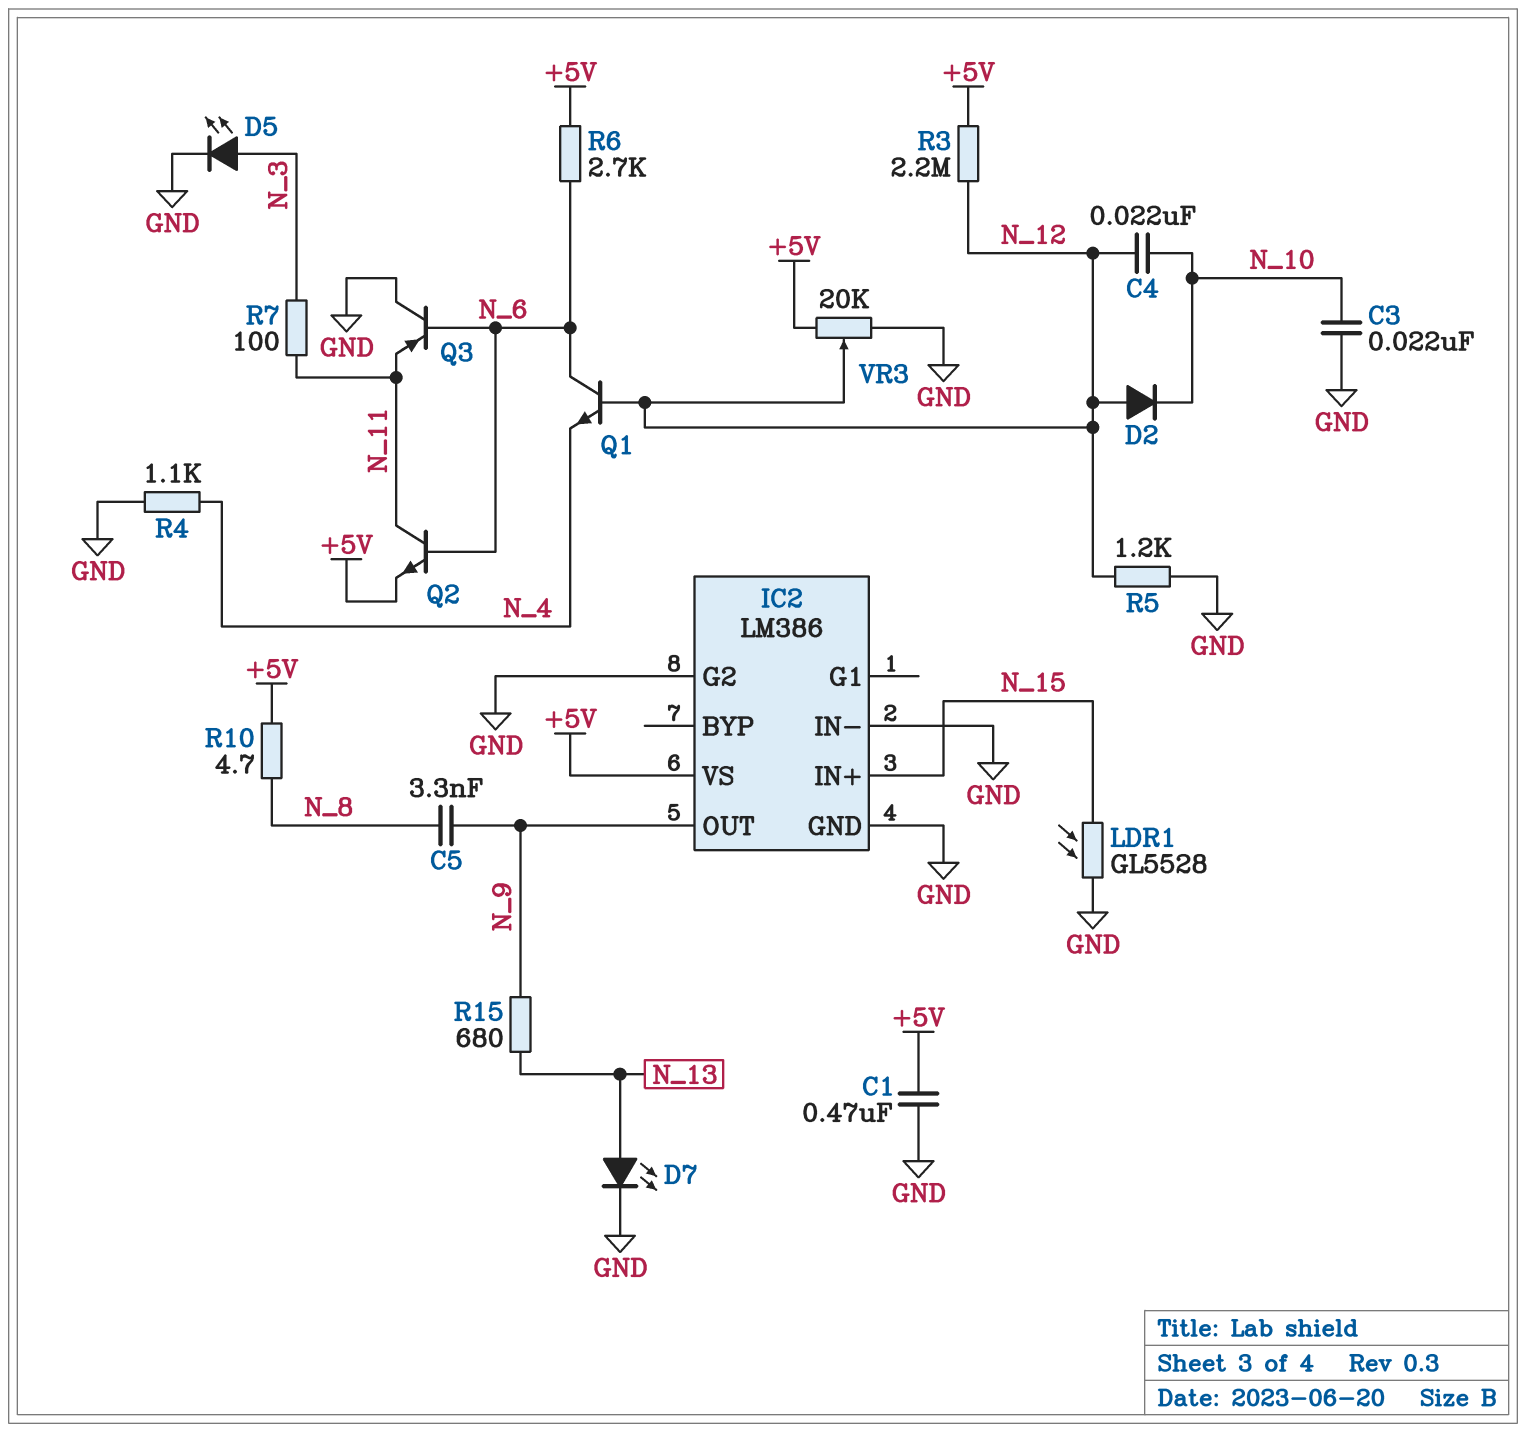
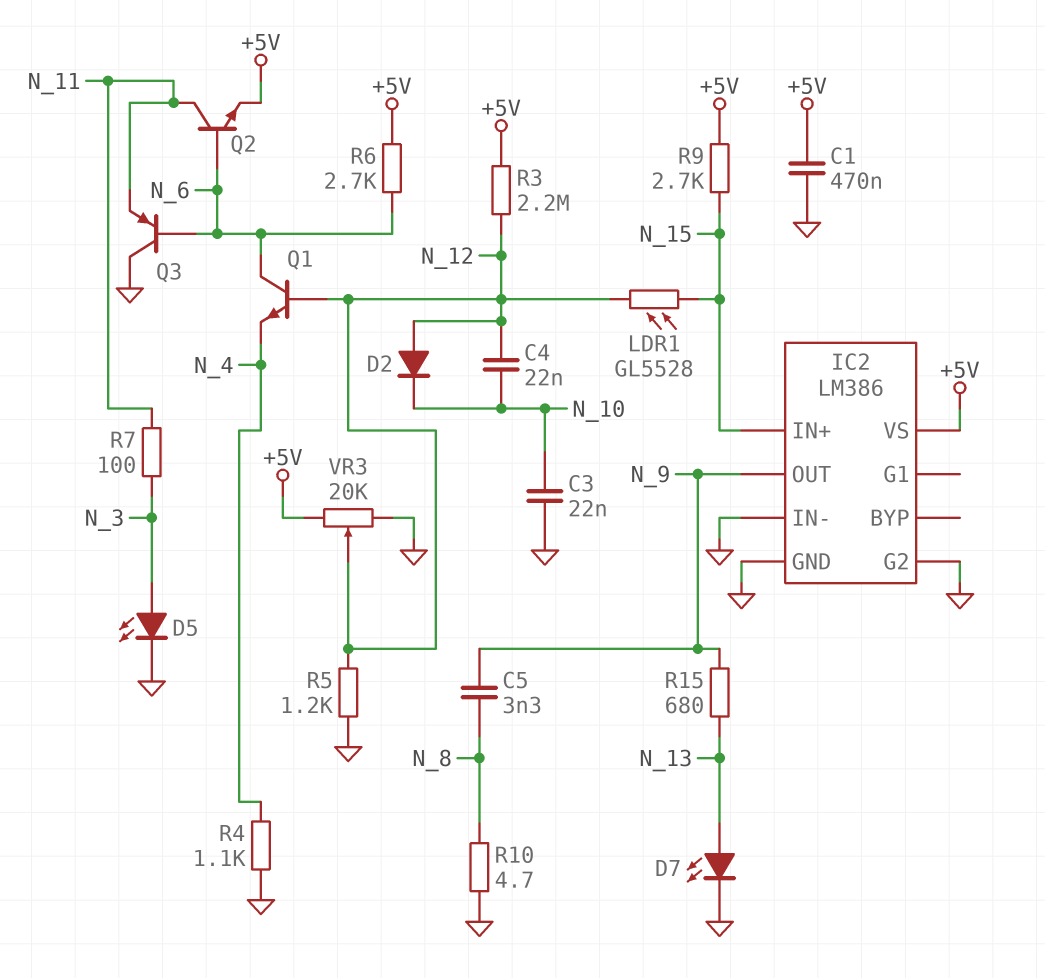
LDR1: GL5528 (GND, N_15) -> GL5528 (N_12, N_15)
R9: none -> 2.7k (+5V, N_15)
R10: 4.7 (+5V, N_8) -> 4.7 (GND, N_8)

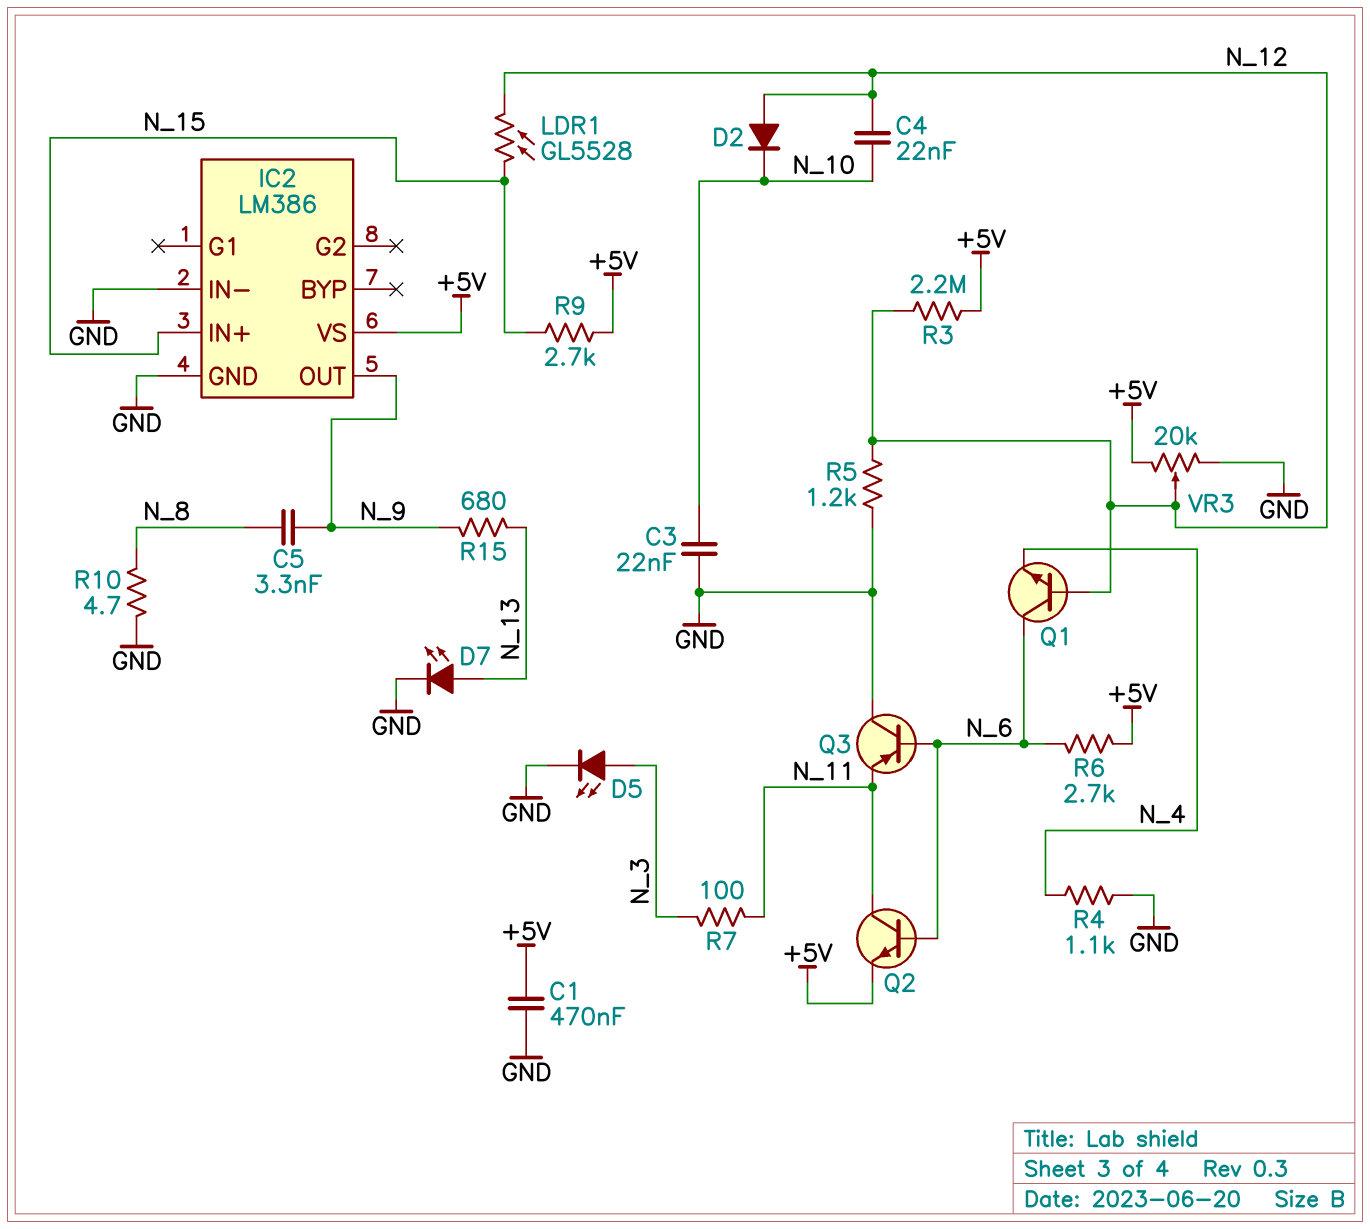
IC2 pin G2: GND -> none

